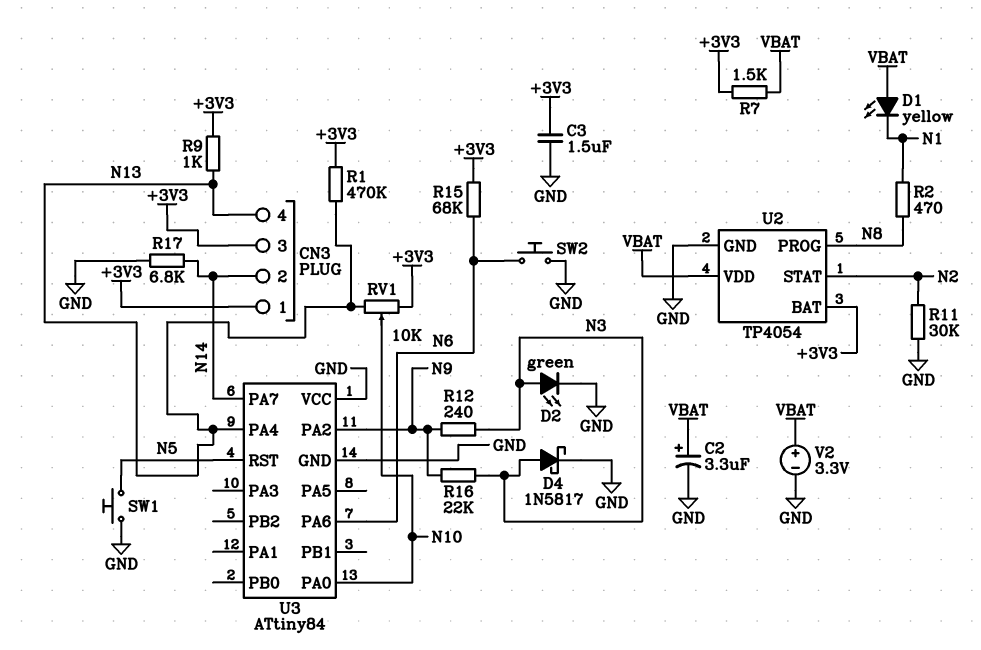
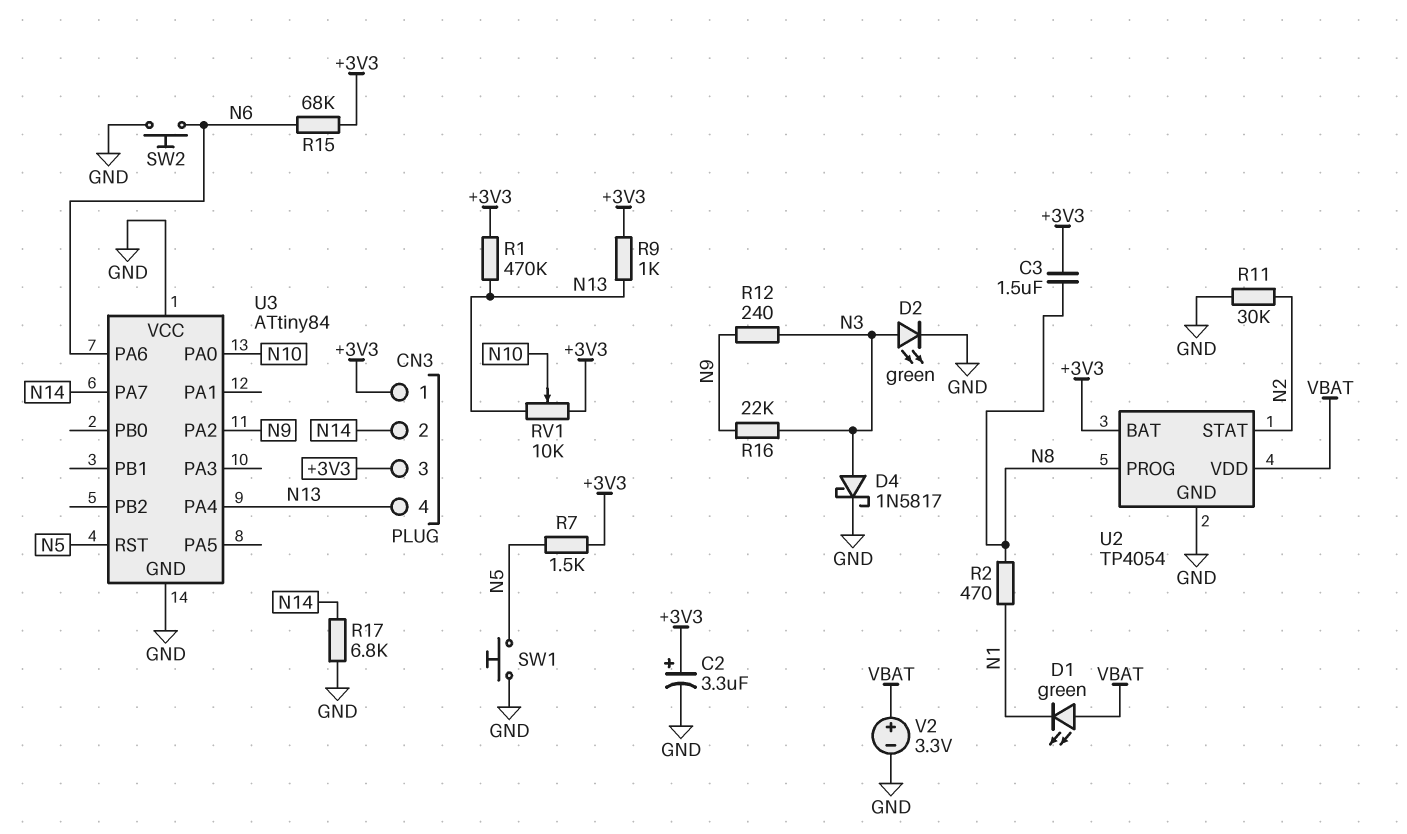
C2: 3.3uF (plus VBAT, minus GND) -> 3.3uF (plus +3V3, minus GND)
C3: 1.5uF (+3V3, GND) -> 1.5uF (+3V3, N8)
D1: LED yellow (A VBAT, K N1) -> LED green (A VBAT, K N1)
R7: 1.5k (+3V3, VBAT) -> 1.5k (+3V3, N5)

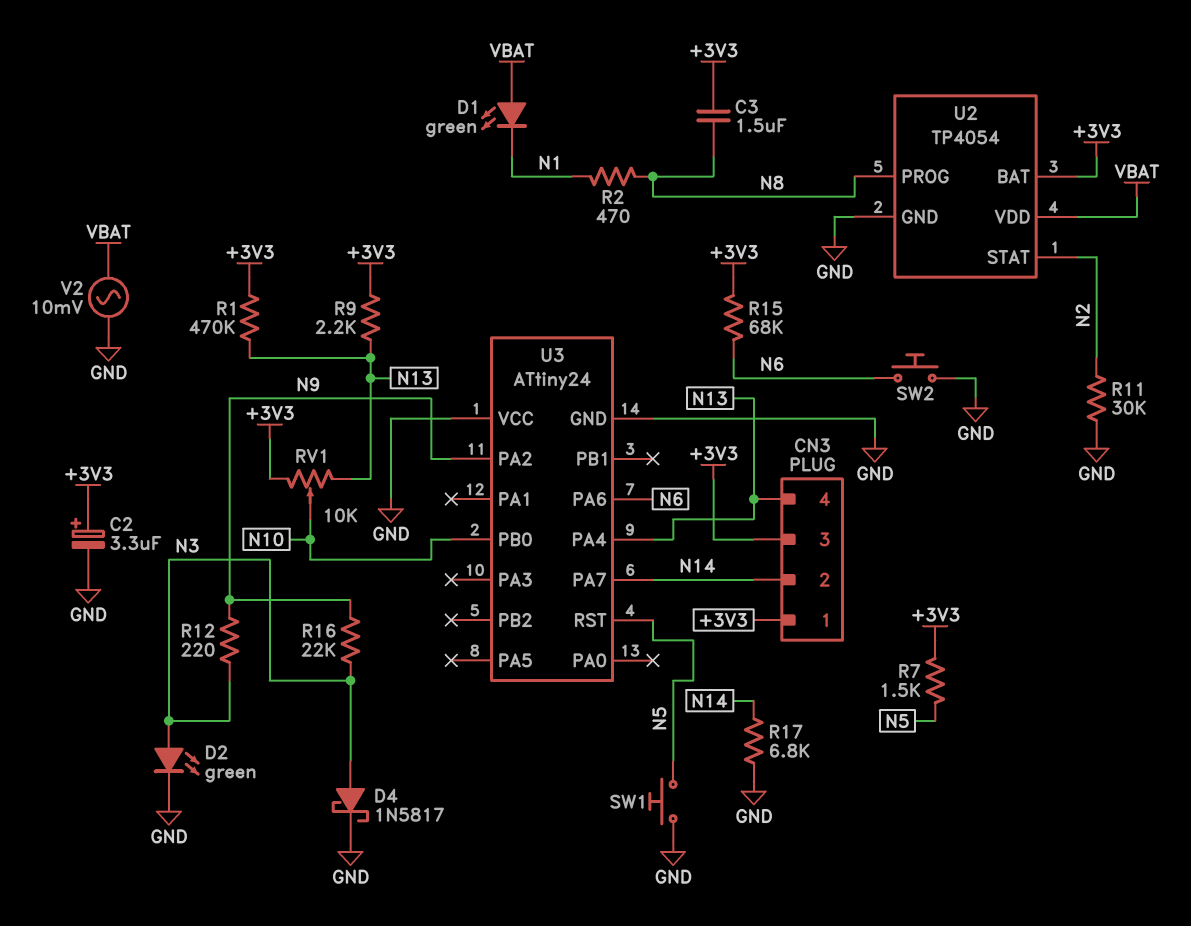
R9: 1k (+3V3, N13) -> 2.2k (+3V3, N13)
R12: 240 (N3, N9) -> 220 (N3, N9)
U3: ATtiny84 -> ATtiny24
U3 pin PA0: N10 -> none
U3 pin PB0: none -> N10
V2: 3.3V (plus VBAT, minus GND) -> AC 10mV (GND, VBAT)

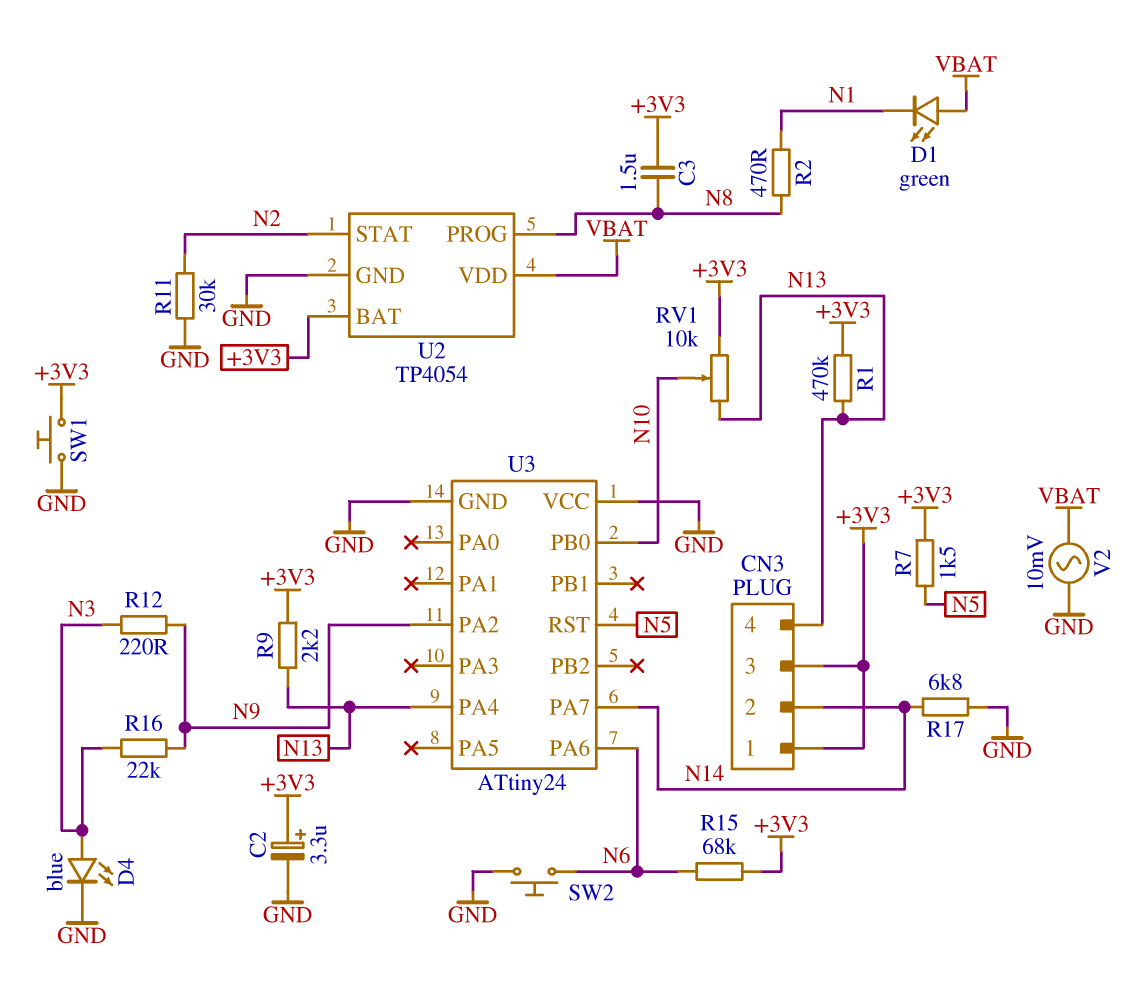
D2: LED green (A N3, K GND) -> none
D4: schottky 1N5817 (A N3, K GND) -> LED blue (A N3, K GND)
SW1: button (GND, N5) -> button (+3V3, GND)

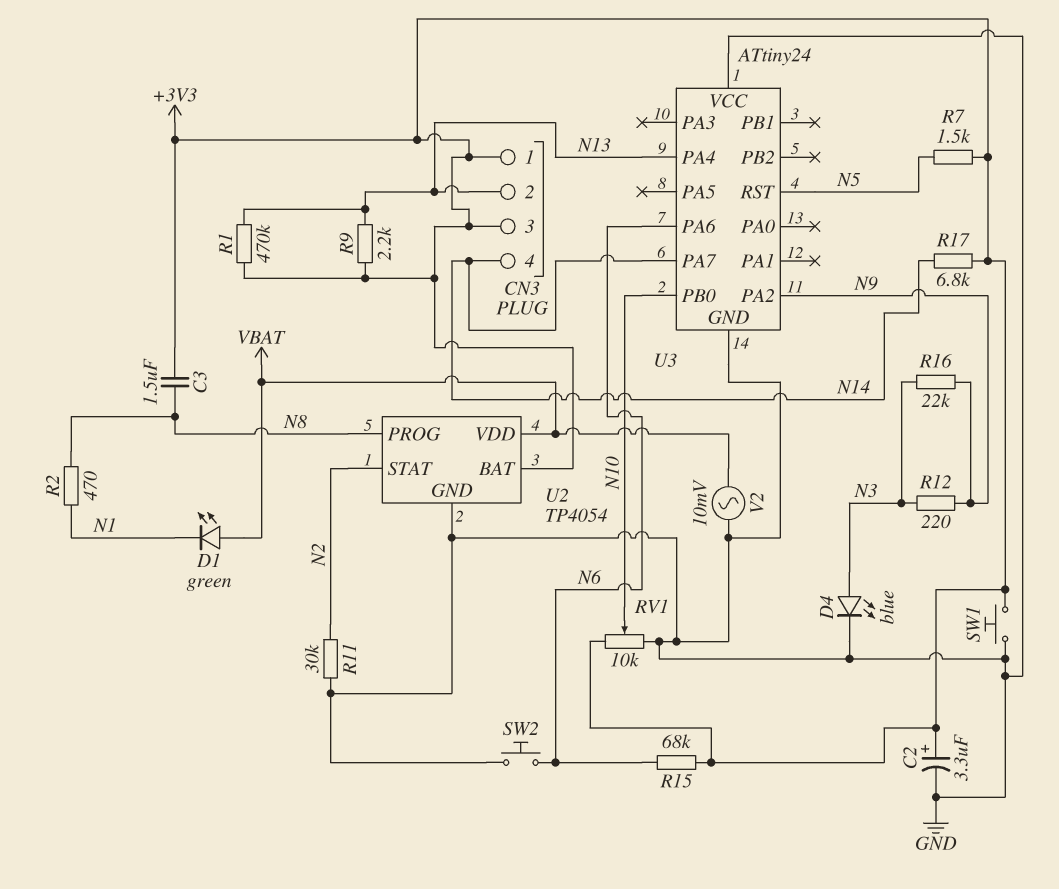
CN3 pin 2: N14 -> N13
CN3 pin 4: N13 -> N14
R17: 6.8k (GND, N14) -> 6.8k (+3V3, N14)
RV1: 10k (+3V3, N13, wiper N10) -> 10k (+3V3, GND, wiper N10)

